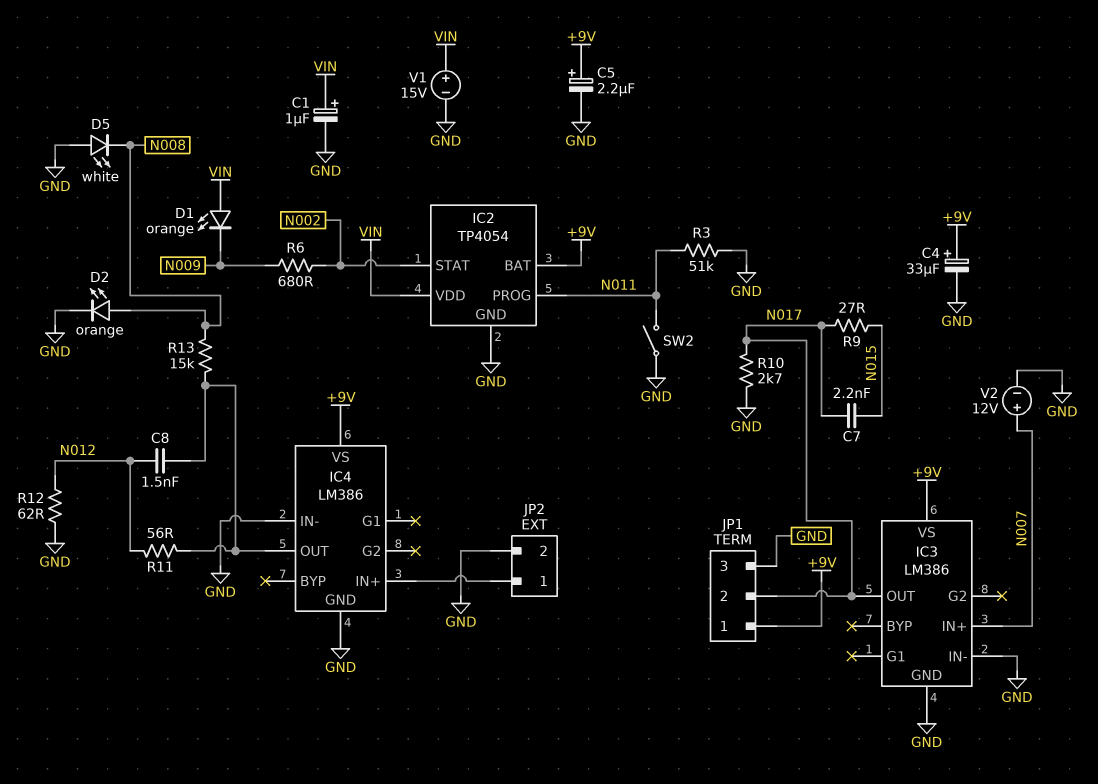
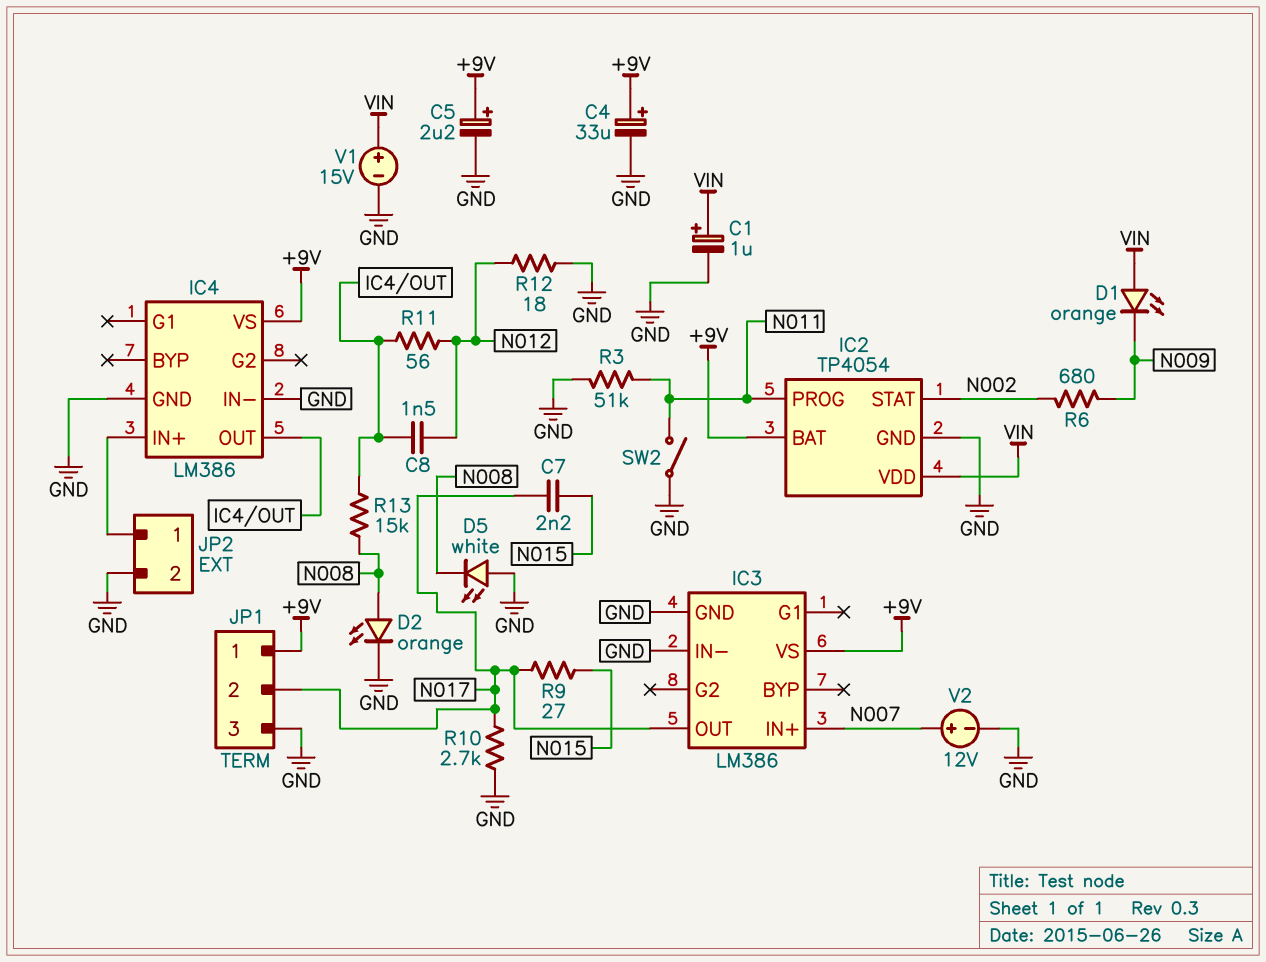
R12: 62 (GND, N012) -> 18 (GND, N012)

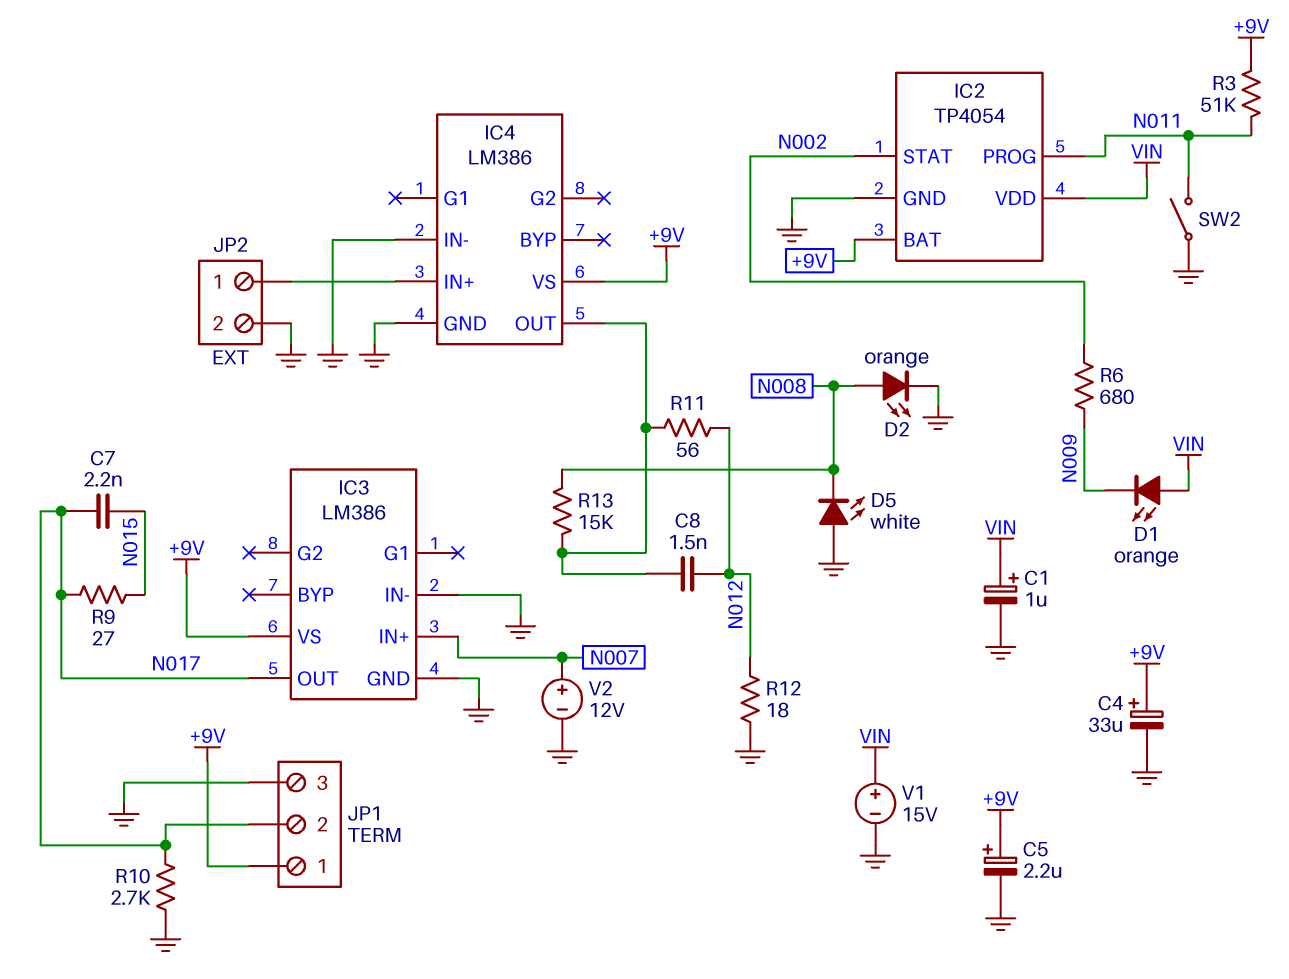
R3: 51k (GND, N011) -> 51k (+9V, N011)

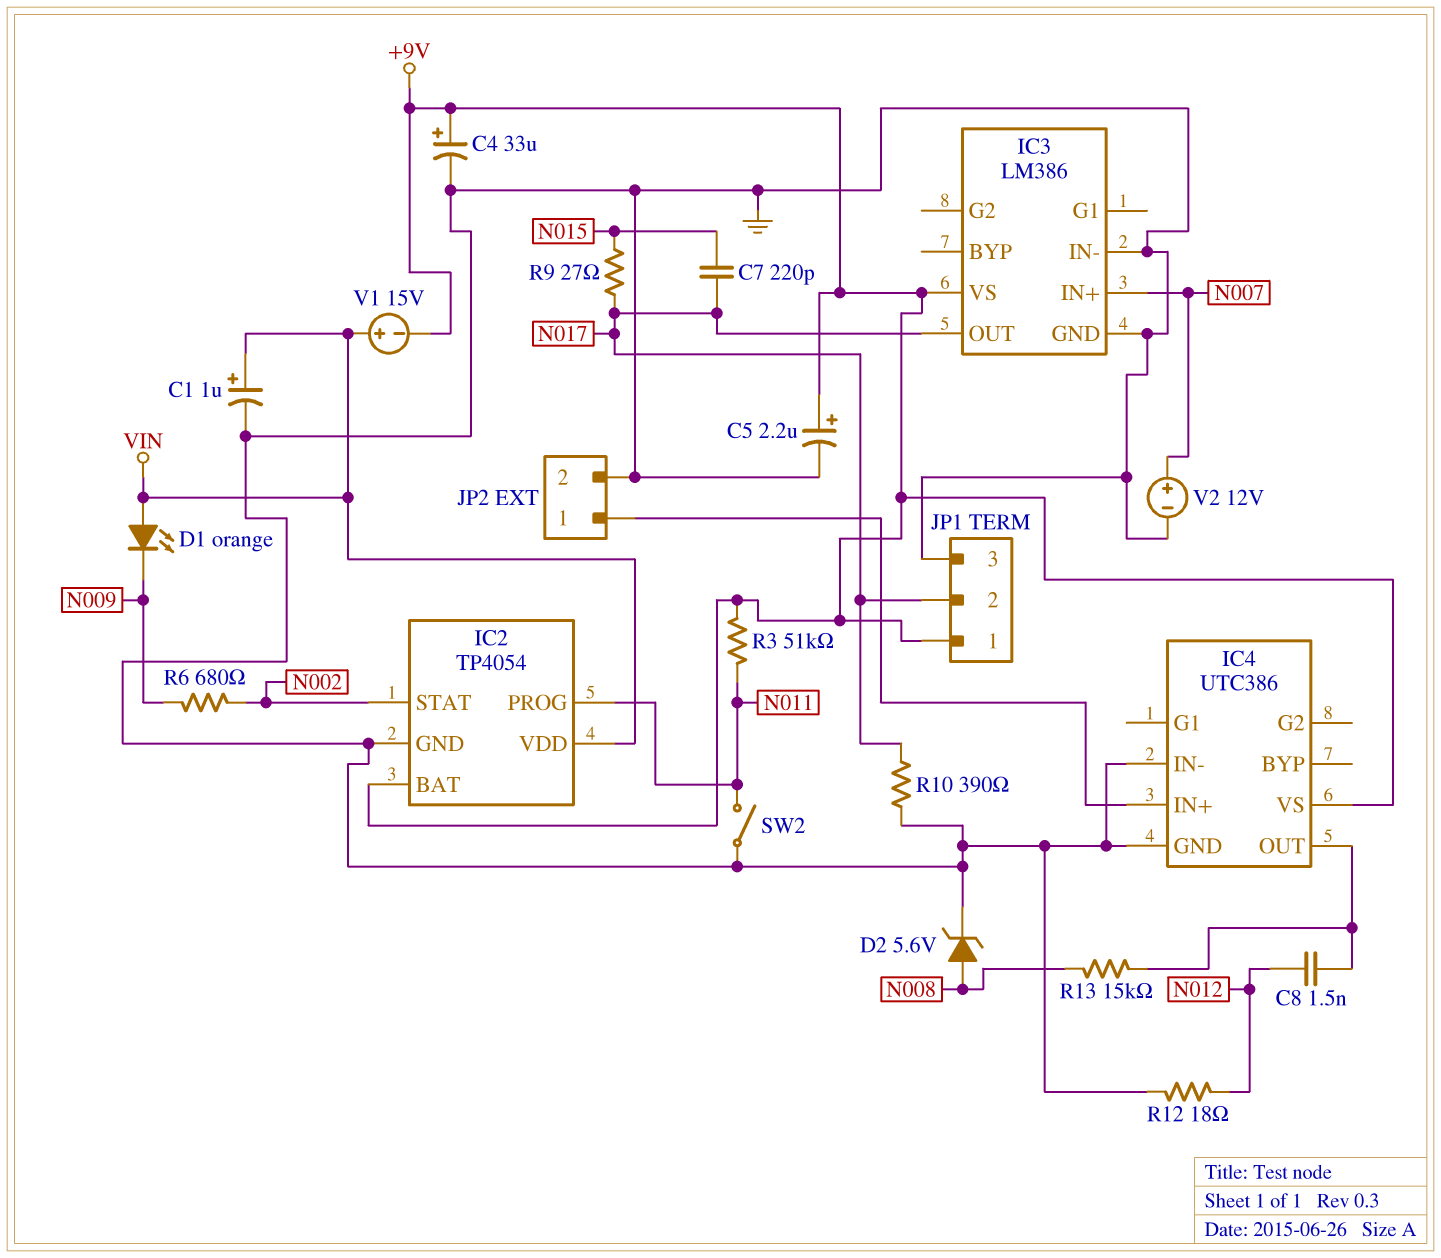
C7: 2.2nF (N015, N017) -> 220pF (N015, N017)
D2: LED orange (A N008, K GND) -> zener 5.6V (A N008, K GND)
D5: LED white (A GND, K N008) -> none
IC4: LM386 -> UTC386
R10: 2.7k (GND, N017) -> 390 (GND, N017)
R11: 56 (IC4/OUT, N012) -> none
V1: 15V (plus VIN, minus GND) -> 15V (plus VIN, minus +9V)

